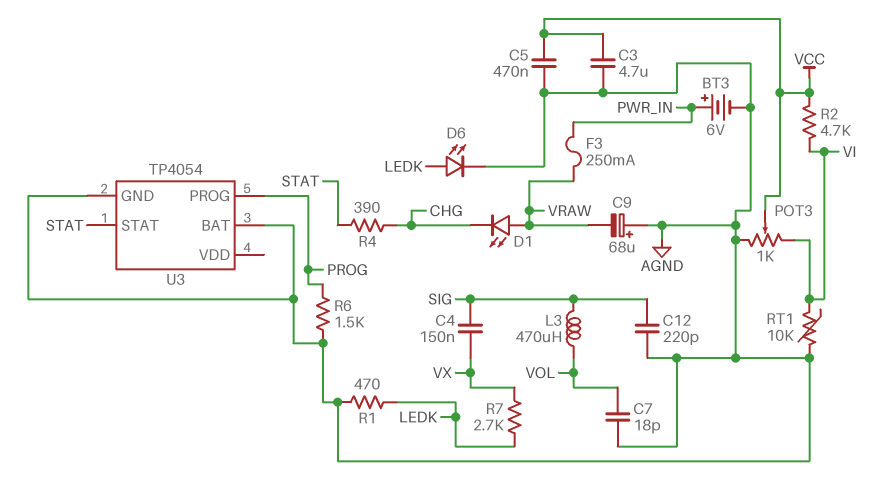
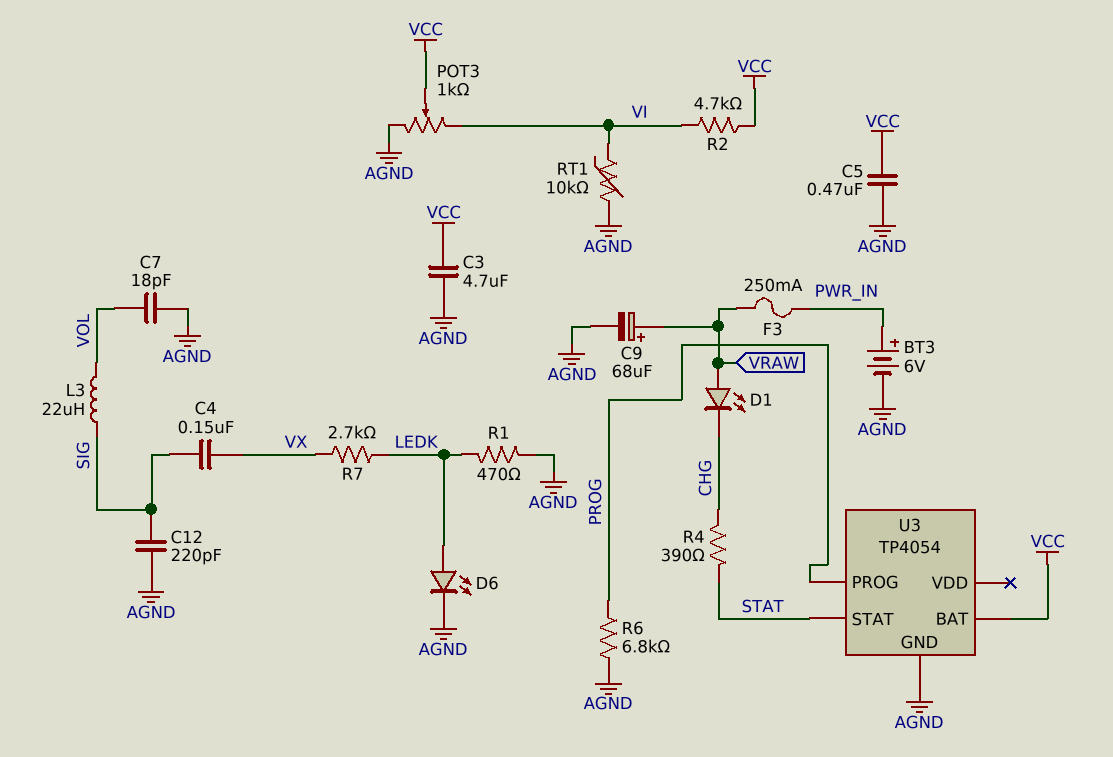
C9: 68uF (plus AGND, minus VRAW) -> 68uF (plus VRAW, minus AGND)
L3: 470uH (SIG, VOL) -> 22uH (SIG, VOL)
R6: 1.5k (AGND, PROG) -> 6.8k (AGND, PROG)
U3 pin BAT: AGND -> VCC

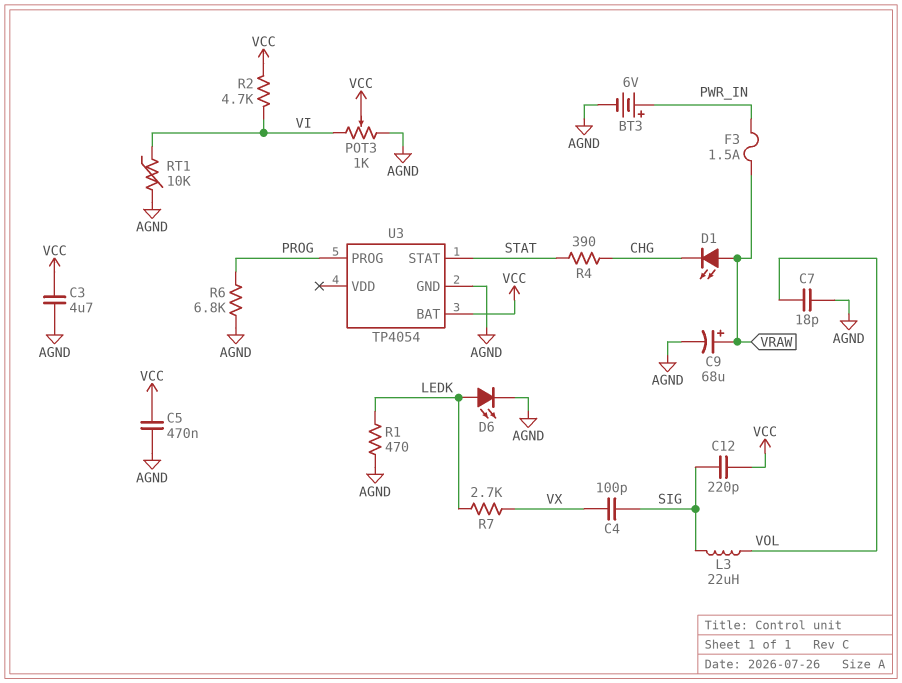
C4: 150nF (SIG, VX) -> 100pF (SIG, VX)
C12: 220pF (AGND, SIG) -> 220pF (SIG, VCC)
F3: 250mA (PWR_IN, VRAW) -> 1.5A (PWR_IN, VRAW)

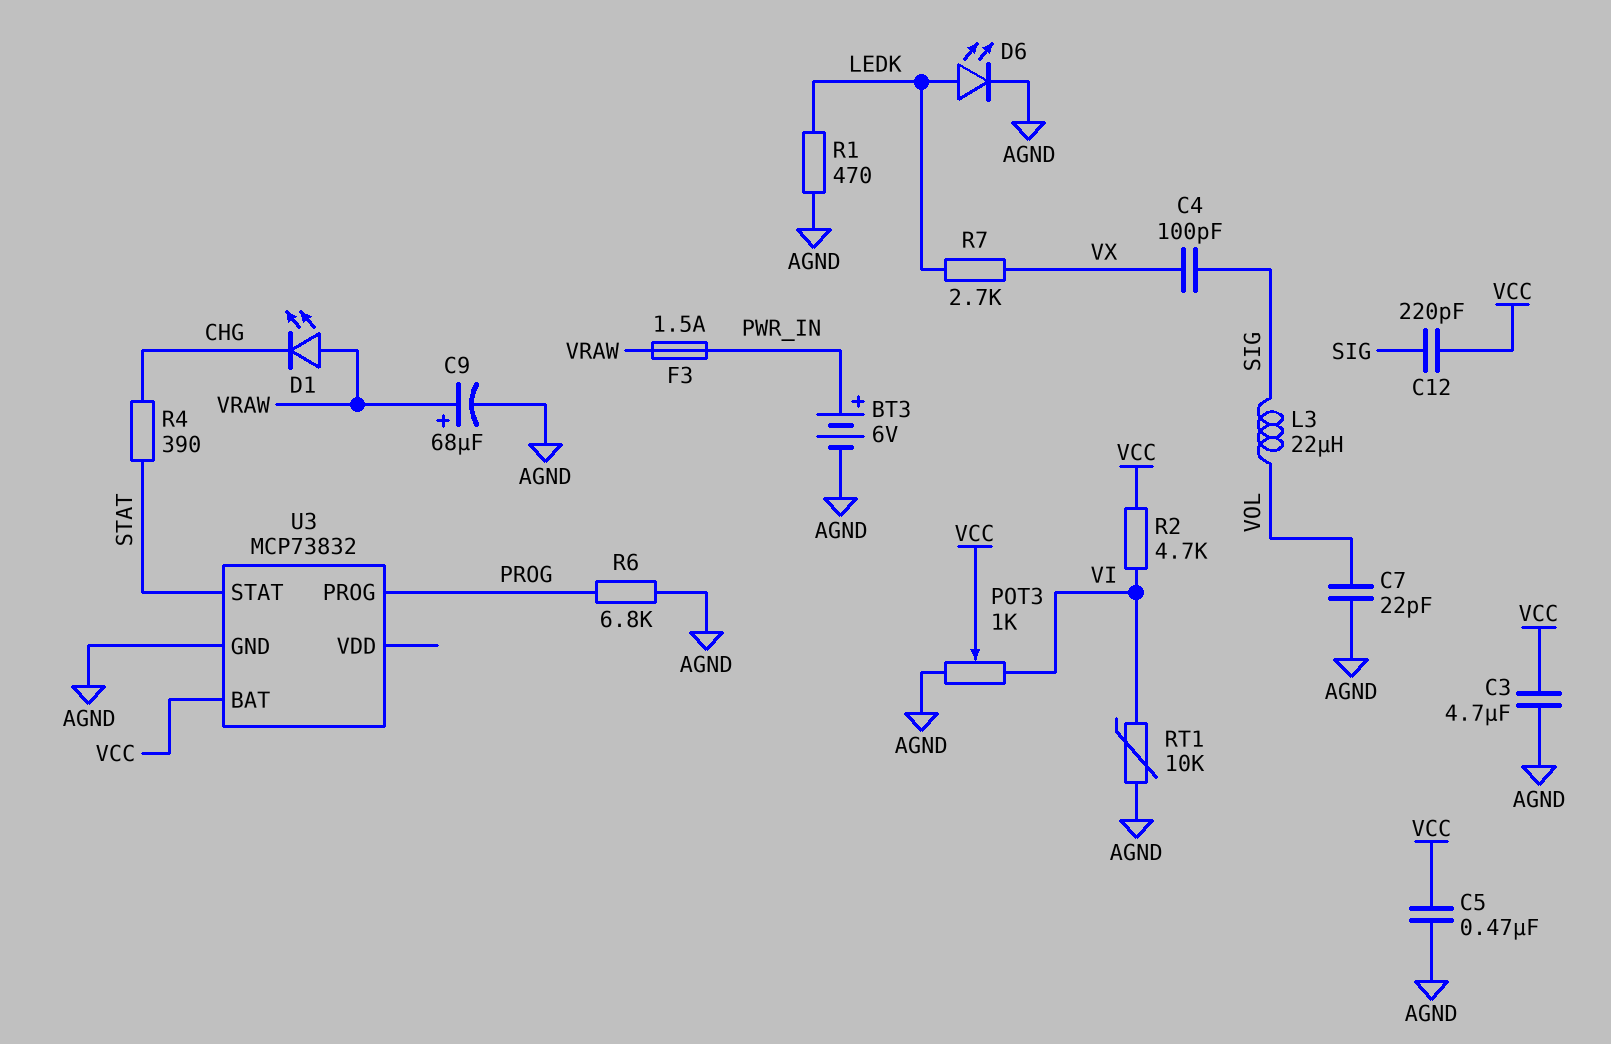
C7: 18pF (AGND, VOL) -> 22pF (AGND, VOL)
U3: TP4054 -> MCP73832

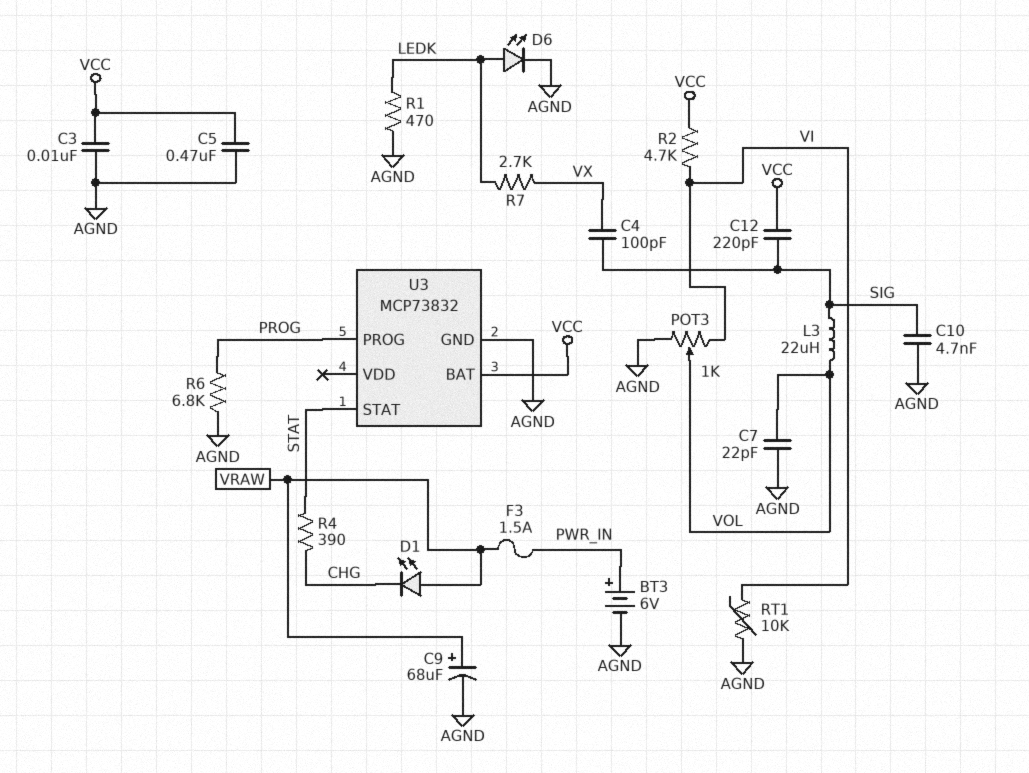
C3: 4.7uF (AGND, VCC) -> 10nF (AGND, VCC)
C10: none -> 4.7nF (AGND, SIG)
POT3: 1k (AGND, VI, wiper VCC) -> 1k (AGND, VI, wiper VOL)

